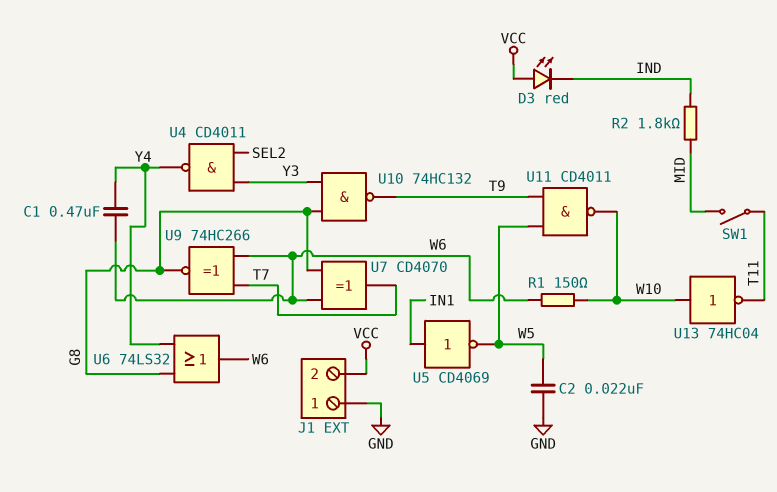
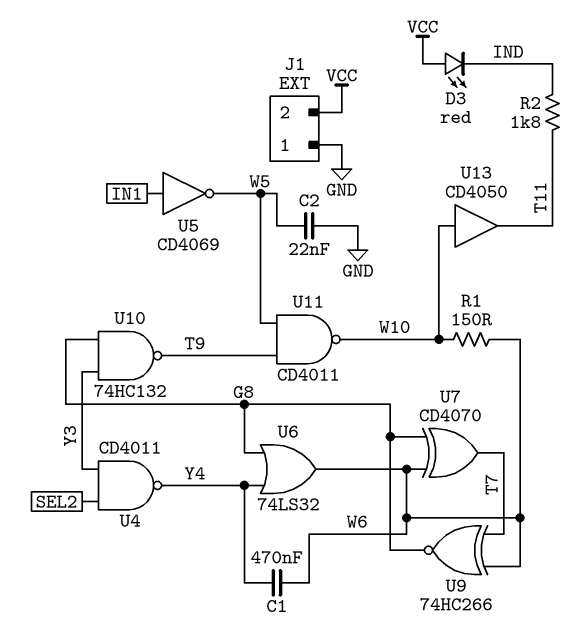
R2: 1.8k (IND, MID) -> 1.8k (IND, T11)
SW1: switch (MID, T11) -> none
U13: NOT 74HC04 (in W10, out T11) -> buffer CD4050 (in W10, out T11)

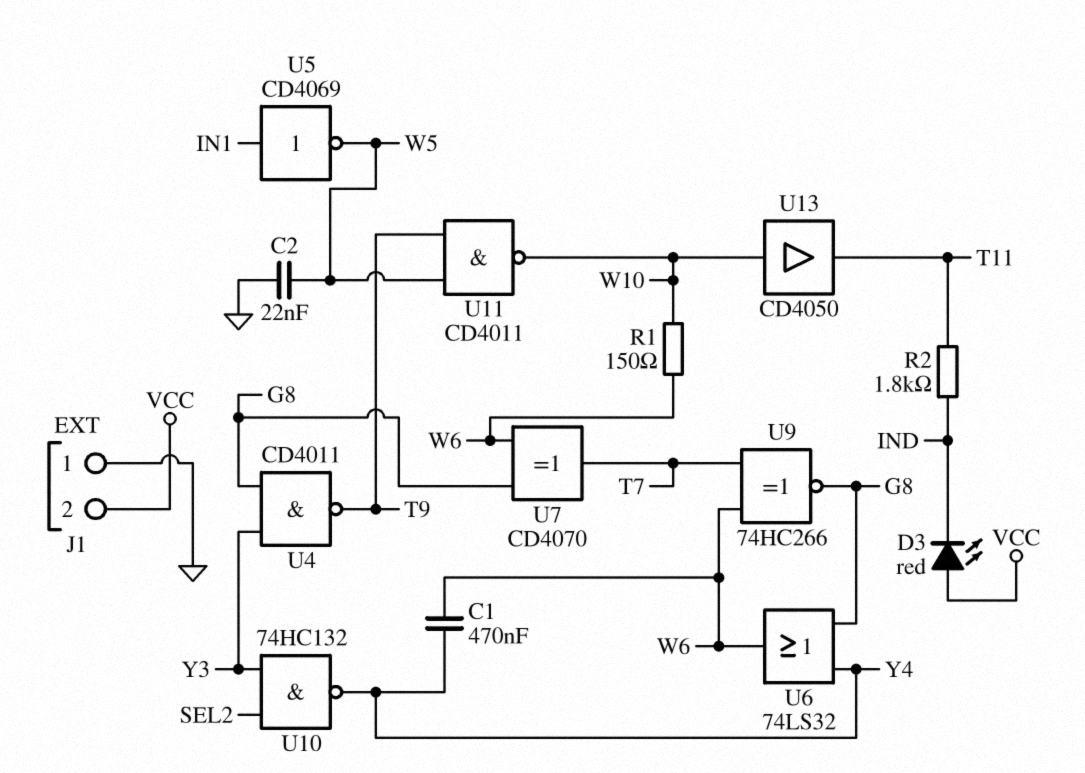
U4: NAND CD4011 (in SEL2, in Y3, out Y4) -> NAND CD4011 (in G8, in Y3, out T9)
U10: NAND 74HC132 (in G8, in Y3, out T9) -> NAND 74HC132 (in SEL2, in Y3, out Y4)

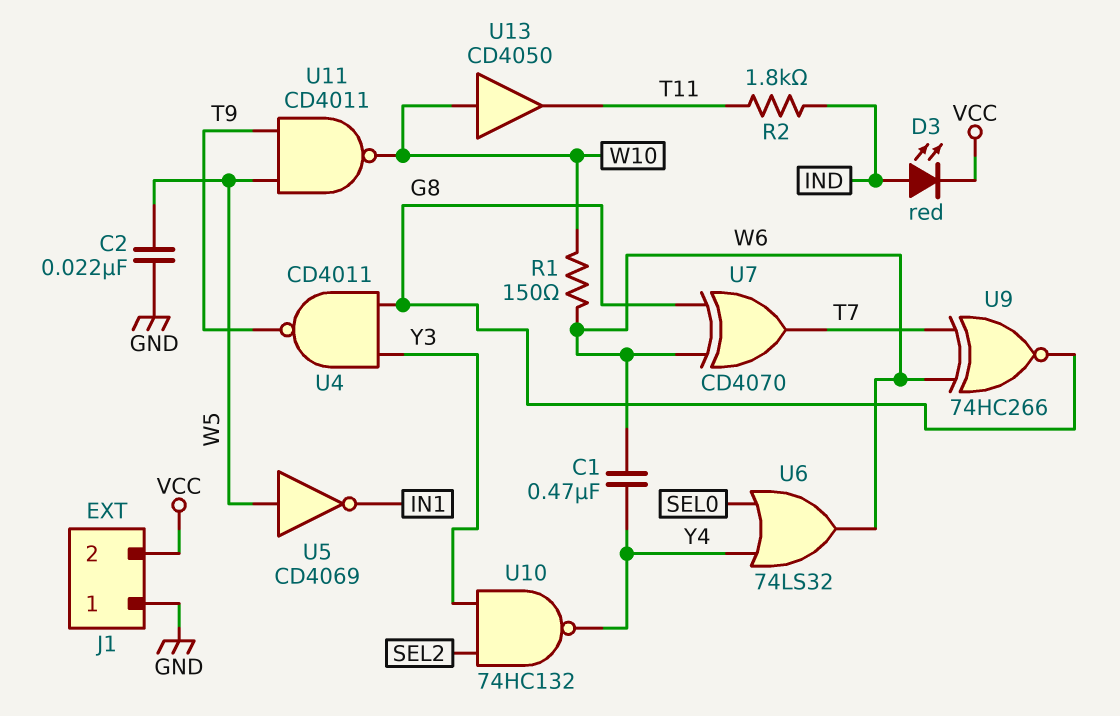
D3: LED red (A VCC, K IND) -> LED red (A IND, K VCC)
U5: NOT CD4069 (in IN1, out W5) -> NOT CD4069 (in W5, out IN1)
U6: OR 74LS32 (in G8, in Y4, out W6) -> OR 74LS32 (in SEL0, in Y4, out W6)

